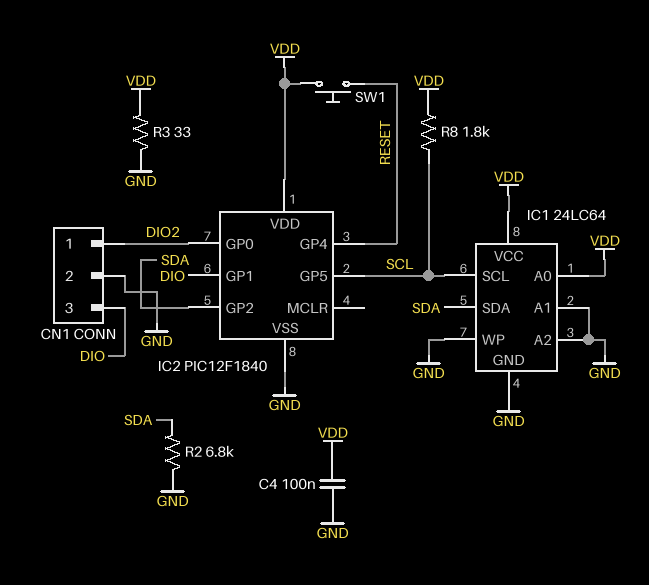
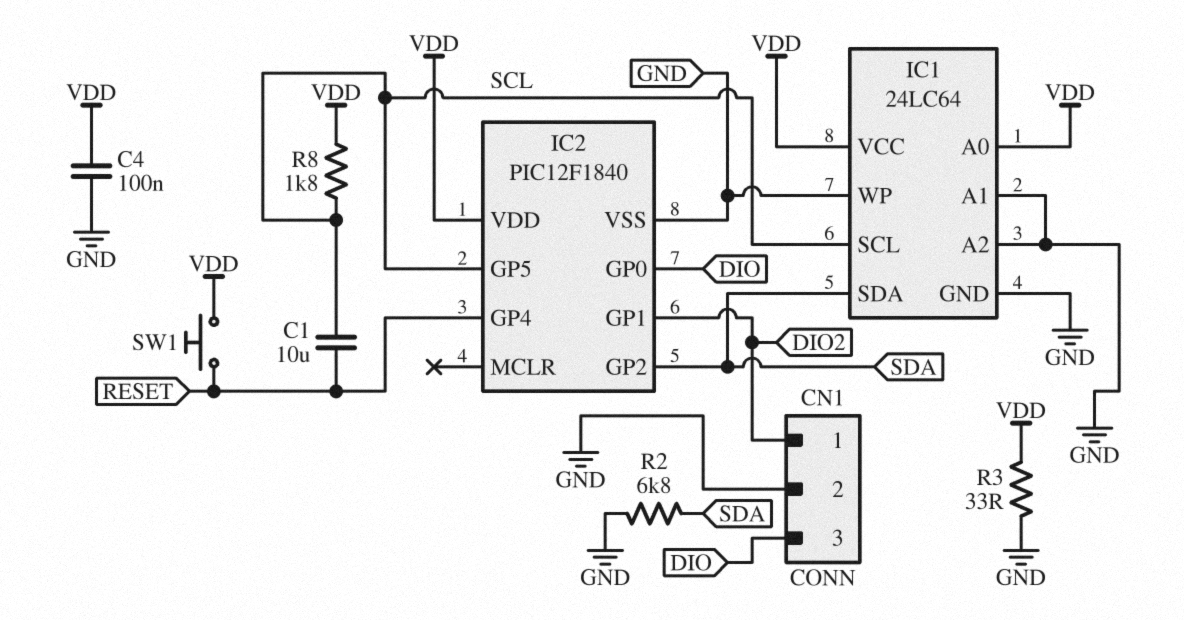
C1: none -> 10uF (RESET, SCL)
IC2 pin GP0: DIO2 -> DIO
IC2 pin GP1: DIO -> DIO2

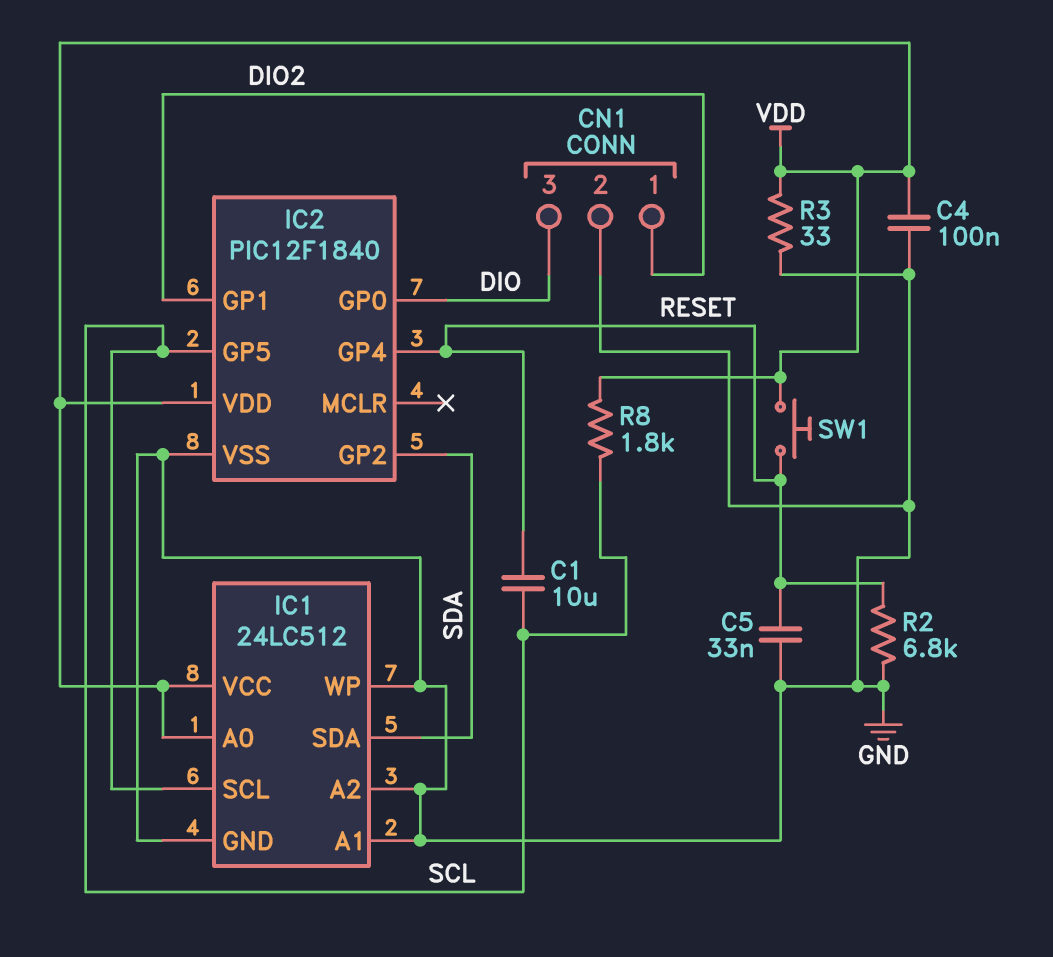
C5: none -> 33nF (GND, RESET)
IC1: 24LC64 -> 24LC512
R2: 6.8k (GND, SDA) -> 6.8k (GND, RESET)

